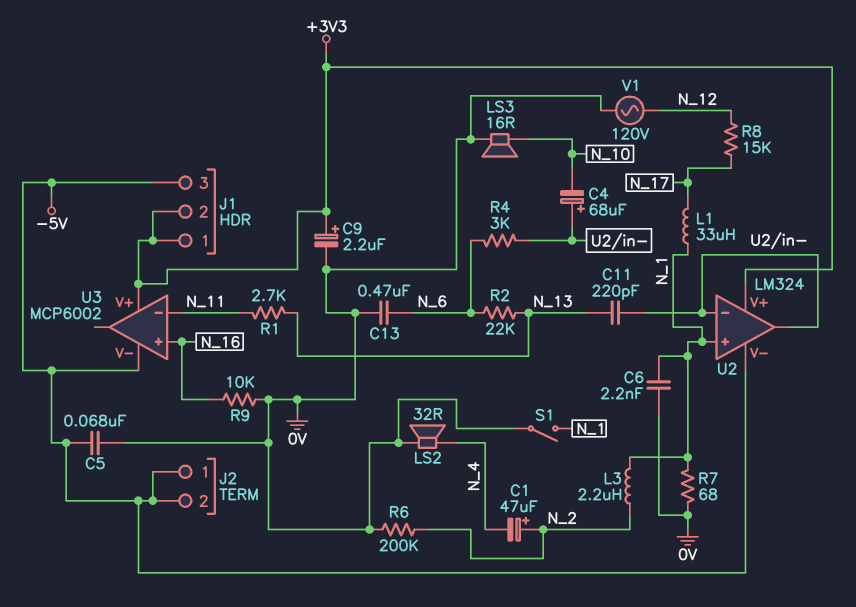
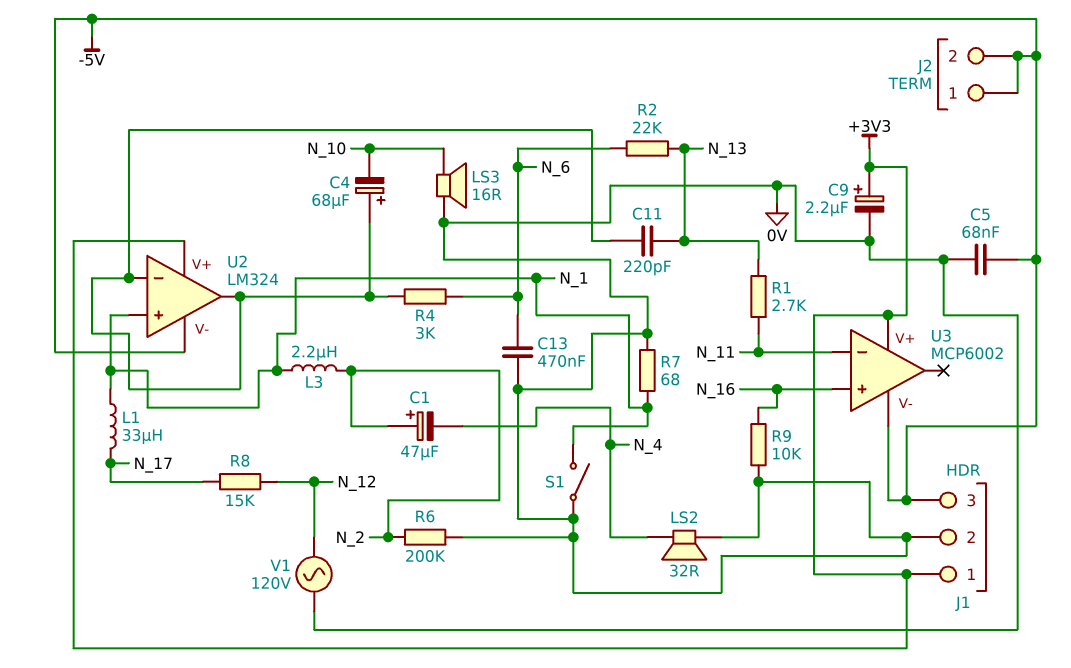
C6: 2.2nF (0V, N_1) -> none
J1 pin 2: +3V3 -> 0V

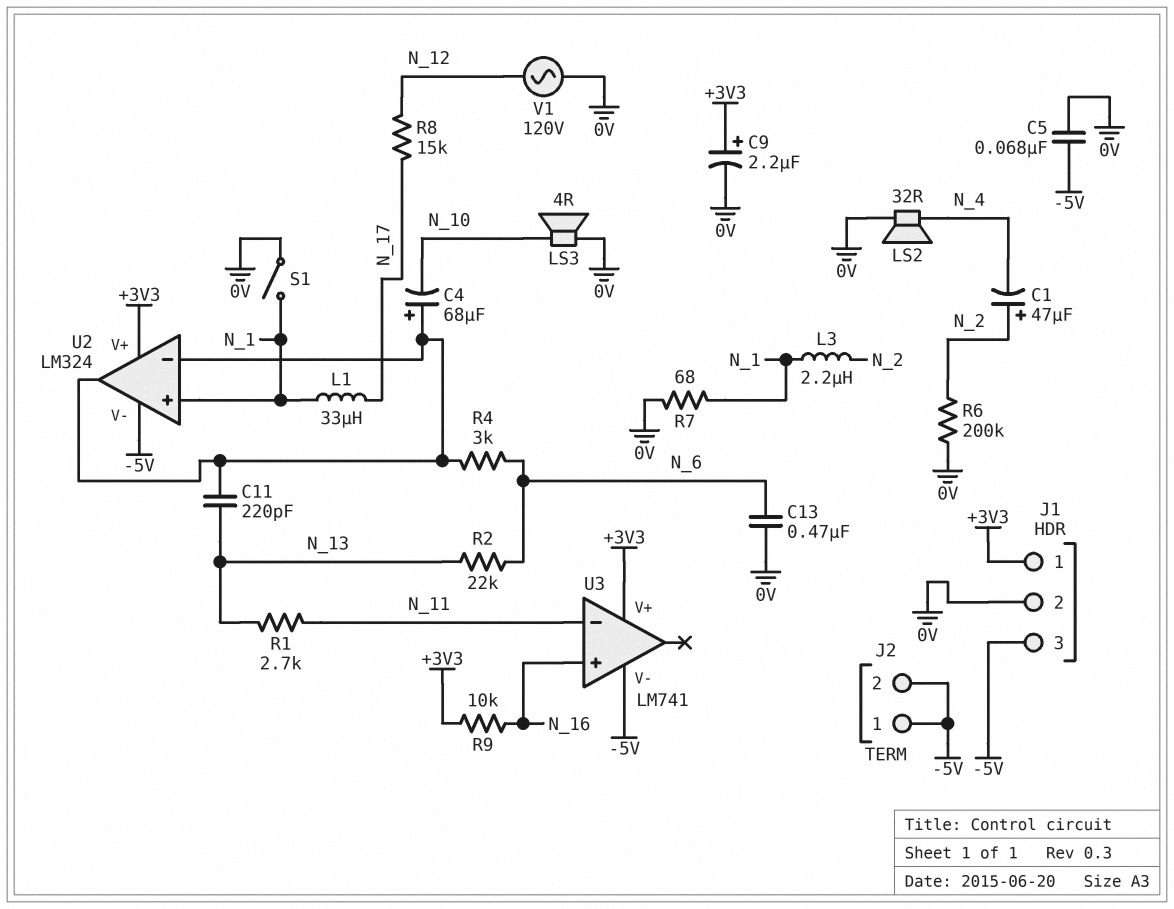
LS3: speaker 16R (0V, N_10) -> speaker 4R (0V, N_10)
R9: 10k (0V, N_16) -> 10k (+3V3, N_16)
U3: MCP6002 -> LM741

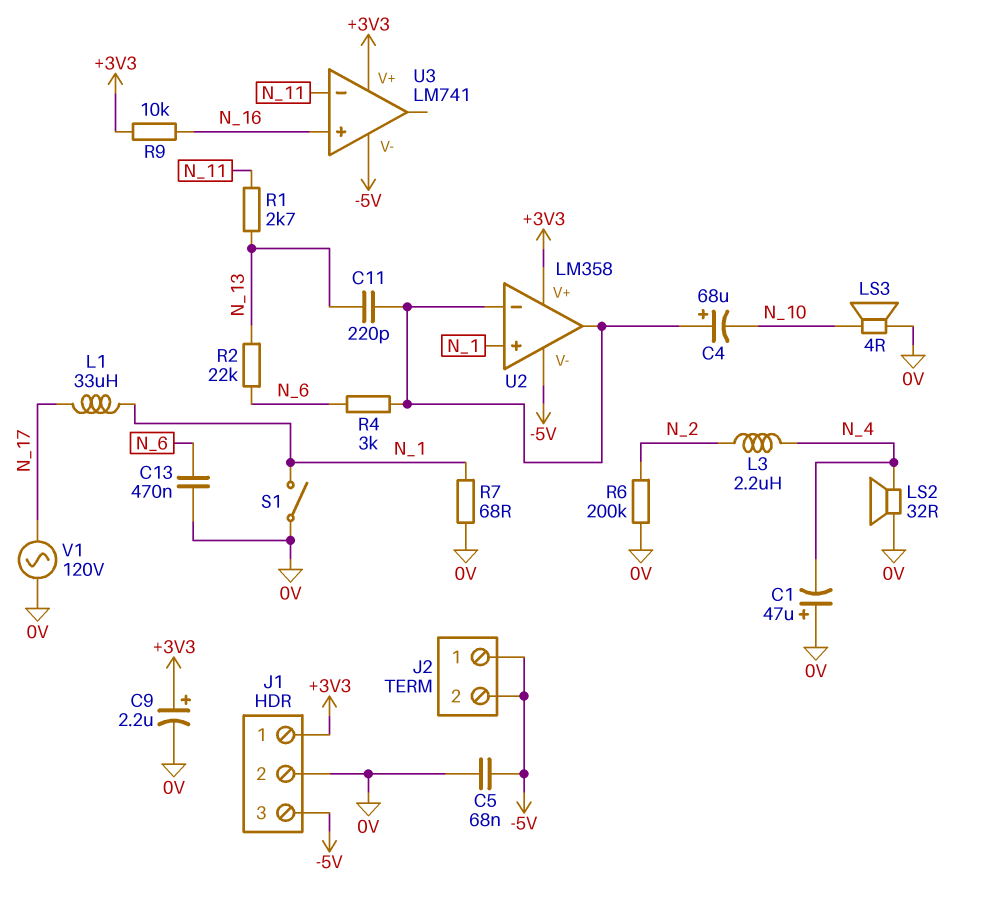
C1: 47uF (plus N_2, minus N_4) -> 47uF (plus 0V, minus N_4)
L3: 2.2uH (N_1, N_2) -> 2.2uH (N_2, N_4)
R8: 15k (N_12, N_17) -> none
U2: LM324 -> LM358
V1: AC 120V (0V, N_12) -> AC 120V (0V, N_17)

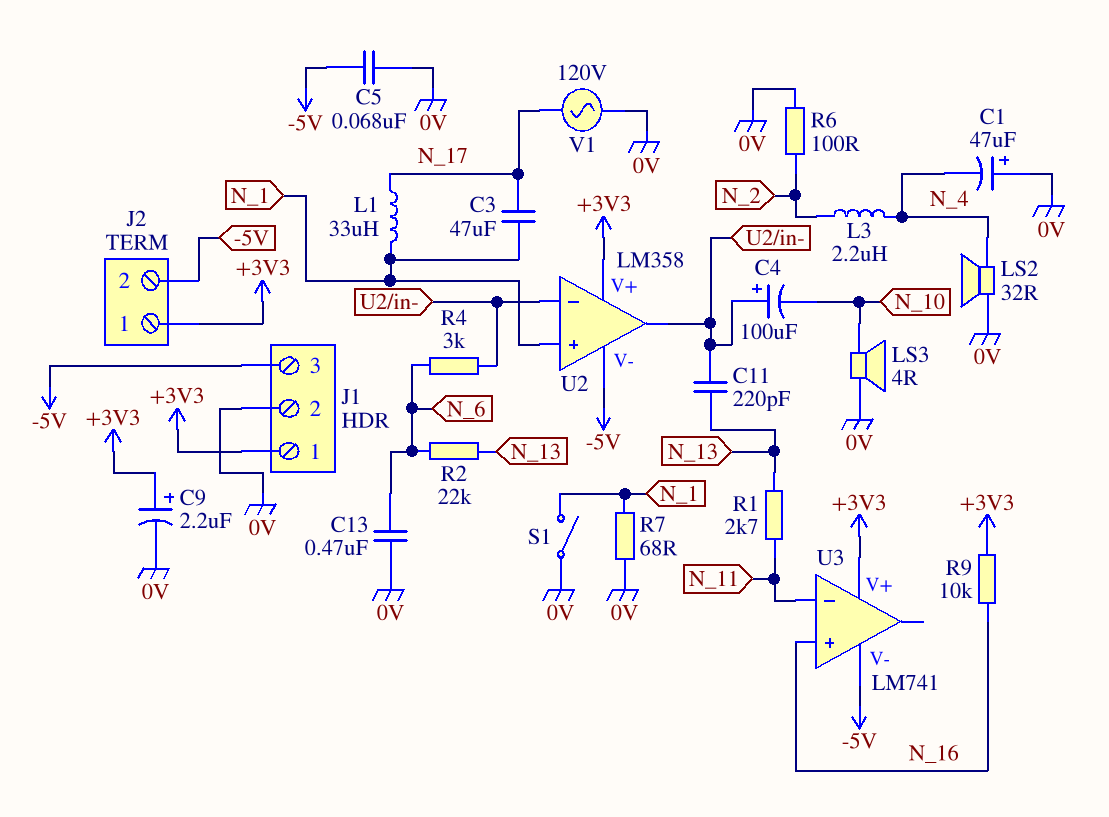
C3: none -> 47uF (N_1, N_17)
C4: 68uF (plus U2/in-, minus N_10) -> 100uF (plus U2/in-, minus N_10)
J2 pin 1: -5V -> +3V3
R6: 200k (0V, N_2) -> 100 (0V, N_2)

